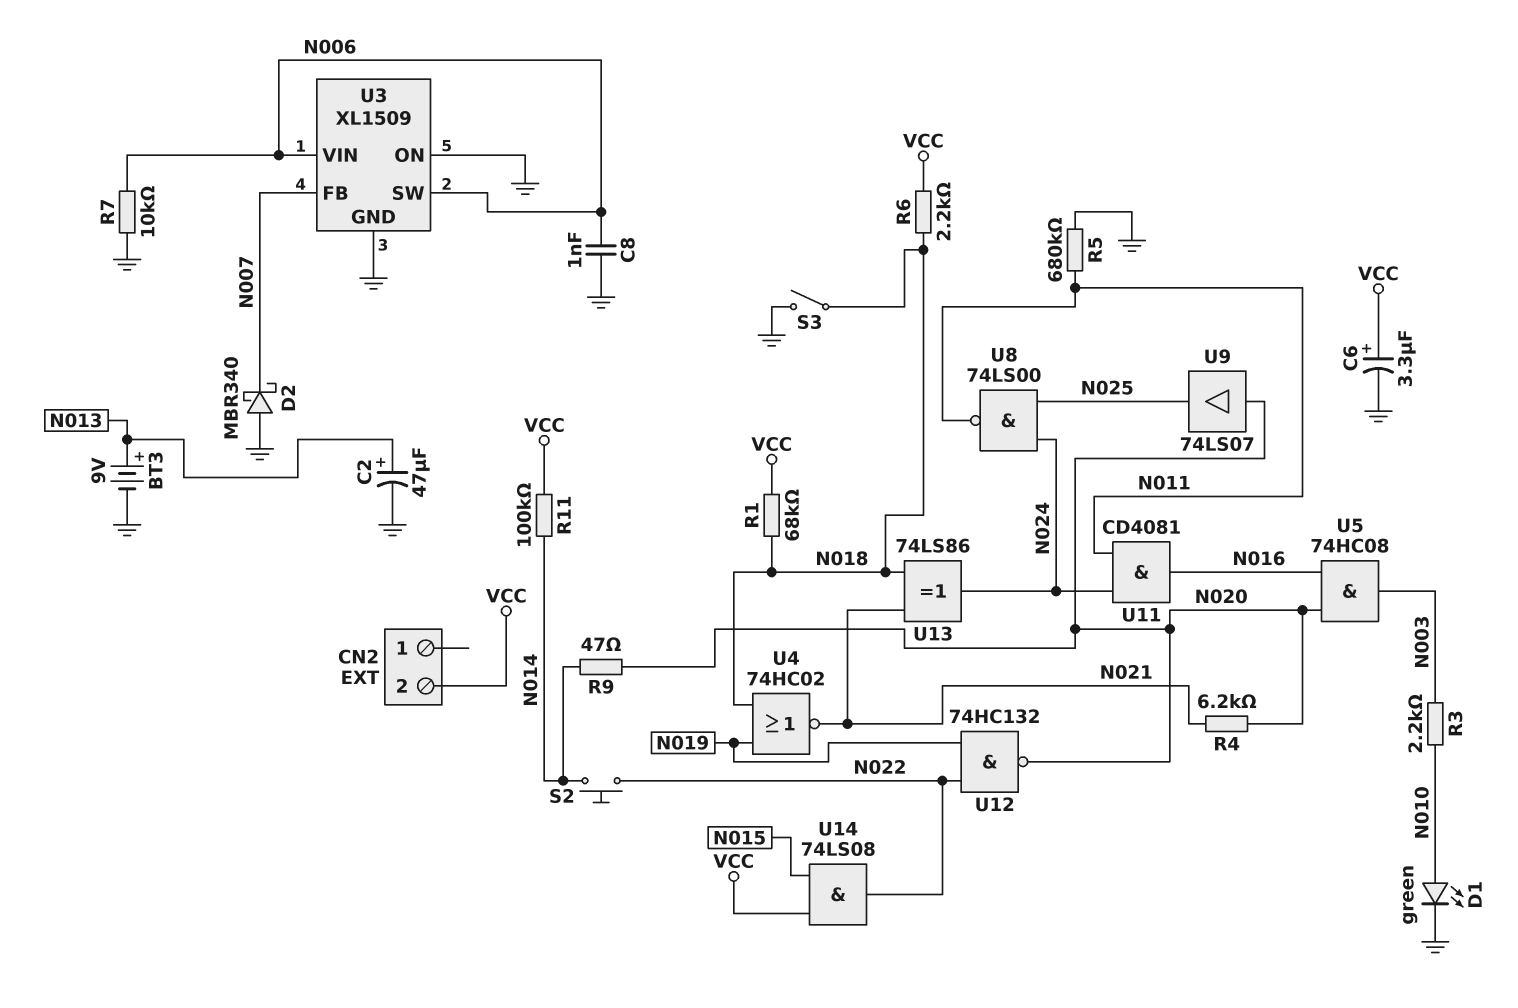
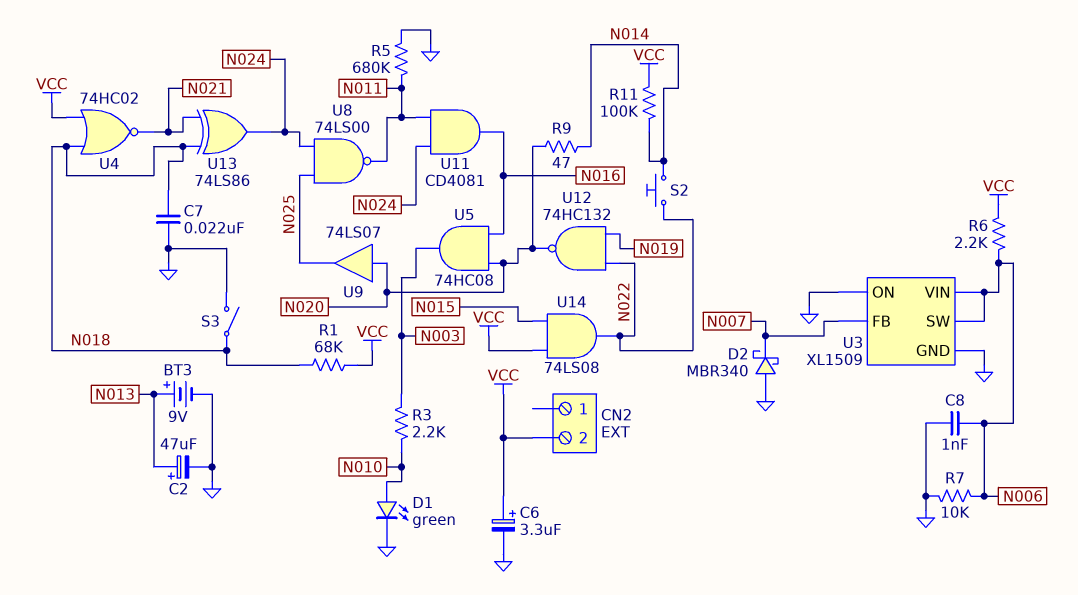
C7: none -> 22nF (GND, N018)
R4: 6.2k (N020, N021) -> none
R6: 2.2k (N018, VCC) -> 2.2k (N006, VCC)
U4: NOR 74HC02 (in N018, in N019, out N021) -> NOR 74HC02 (in N018, in VCC, out N021)

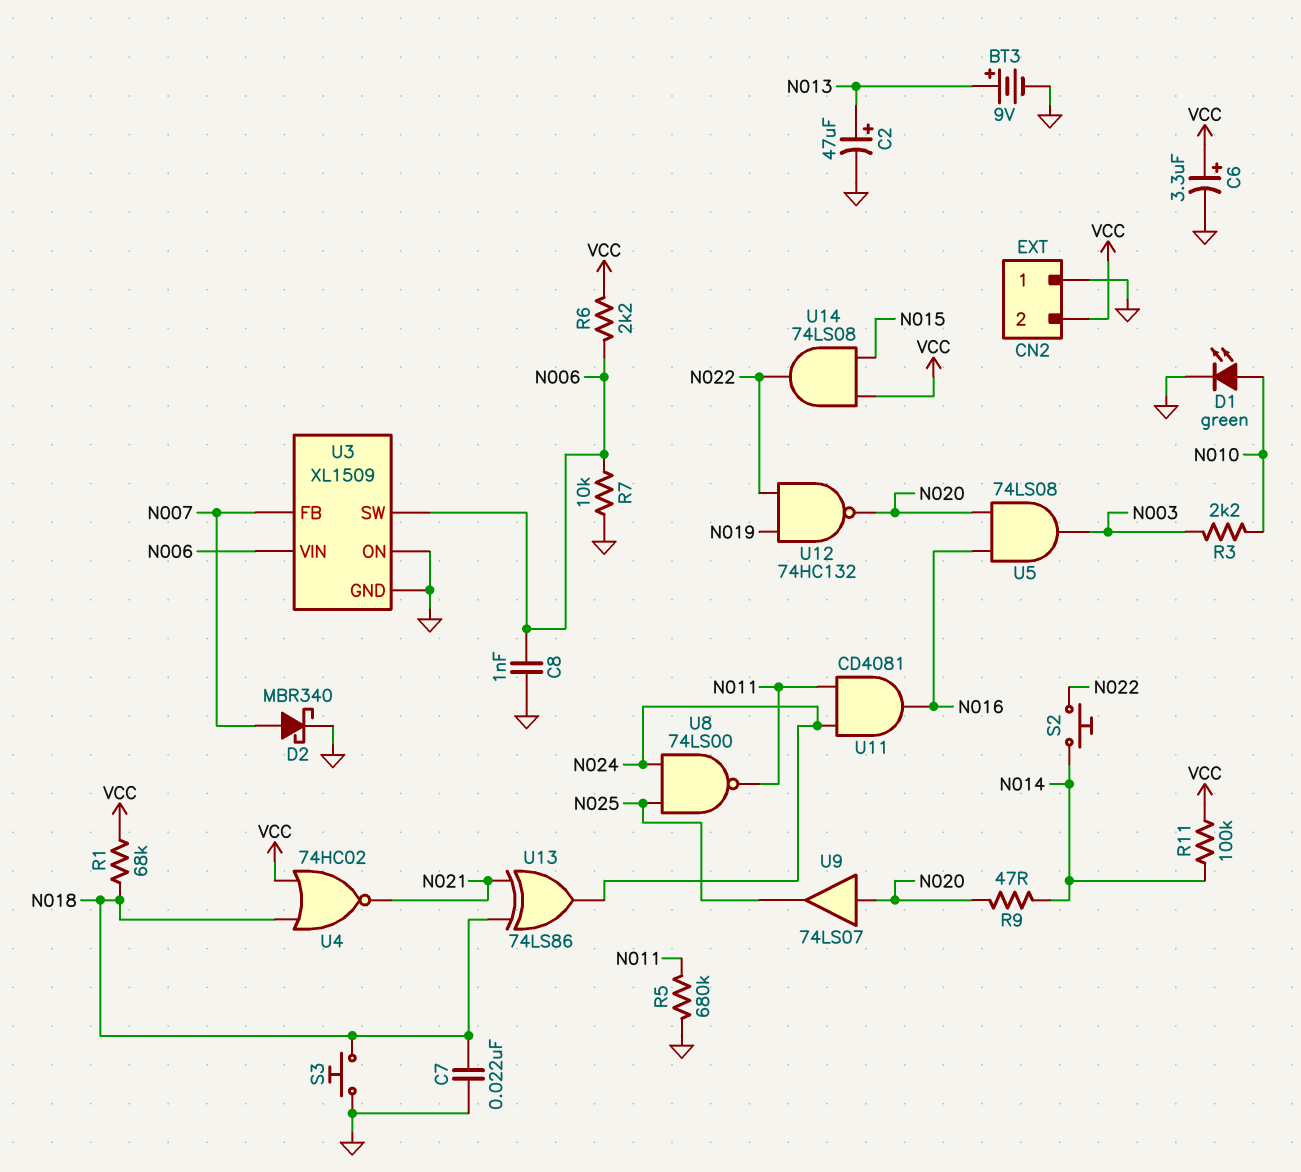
CN2 pin 1: none -> GND
D2: schottky MBR340 (A GND, K N007) -> schottky MBR340 (A N007, K GND)
S3: switch (GND, N018) -> button (GND, N018)
U5: AND 74HC08 (in N016, in N020, out N003) -> AND 74LS08 (in N016, in N020, out N003)

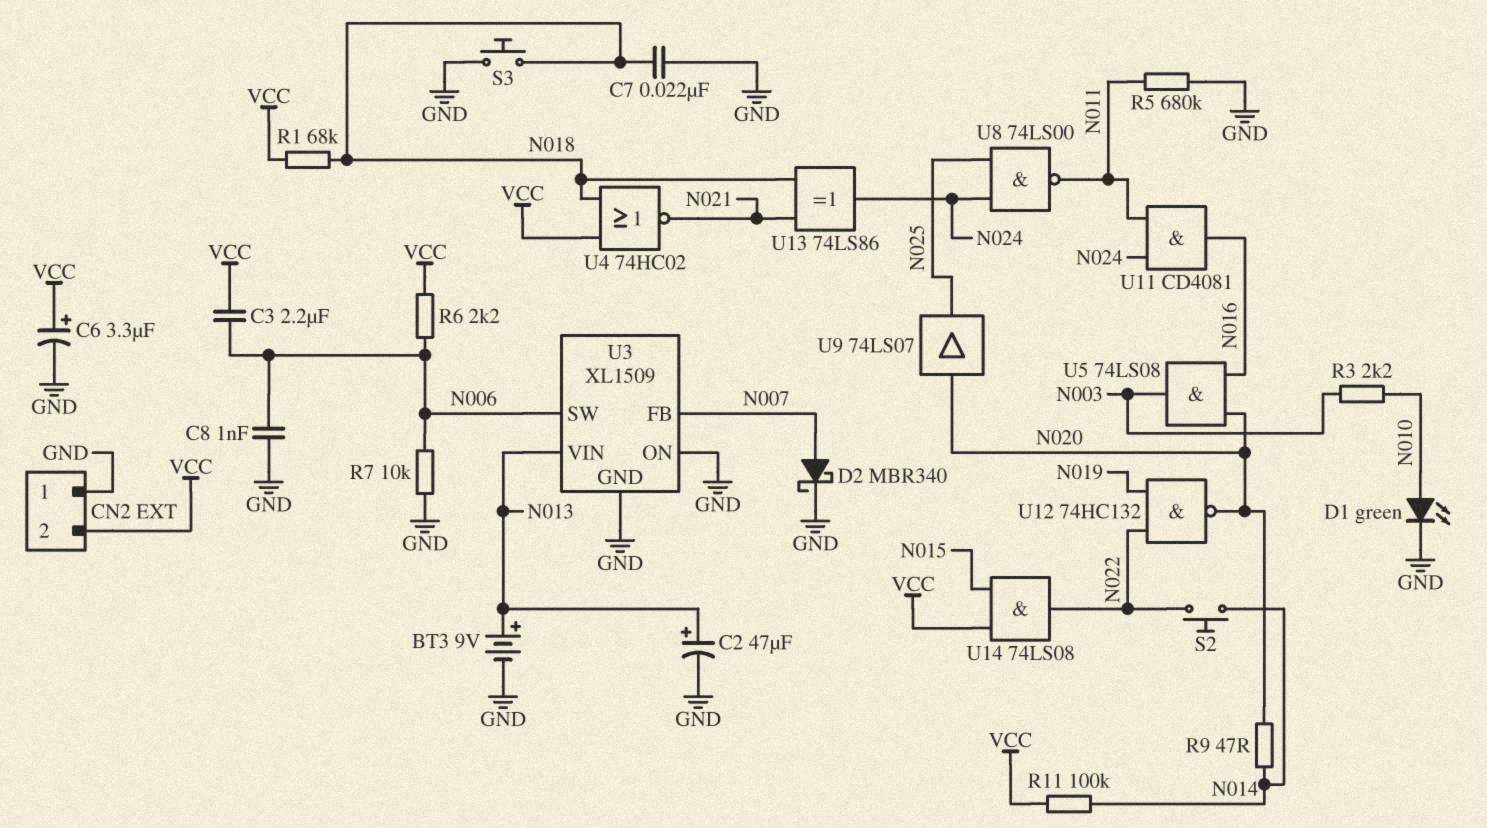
C3: none -> 2.2uF (N006, VCC)
U3 pin VIN: N006 -> N013

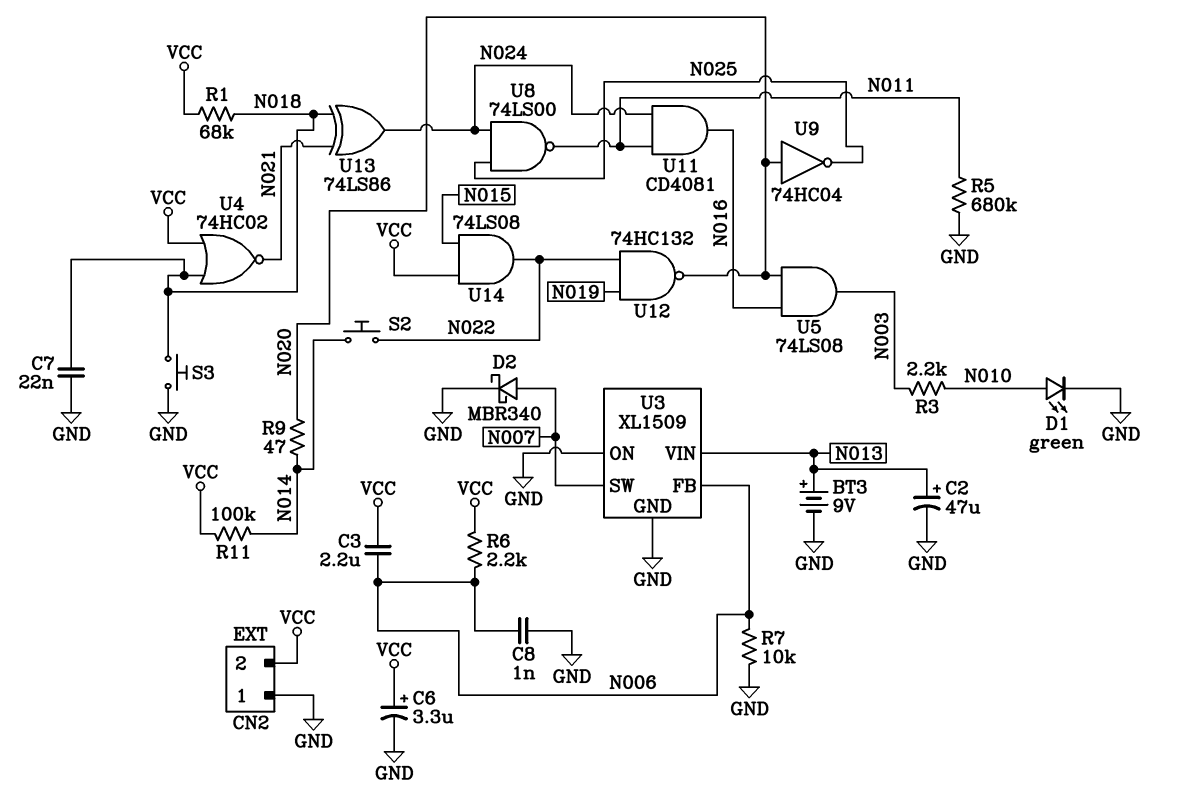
U3 pin FB: N007 -> N006
U3 pin SW: N006 -> N007
U9: buffer 74LS07 (in N020, out N025) -> NOT 74HC04 (in N020, out N025)

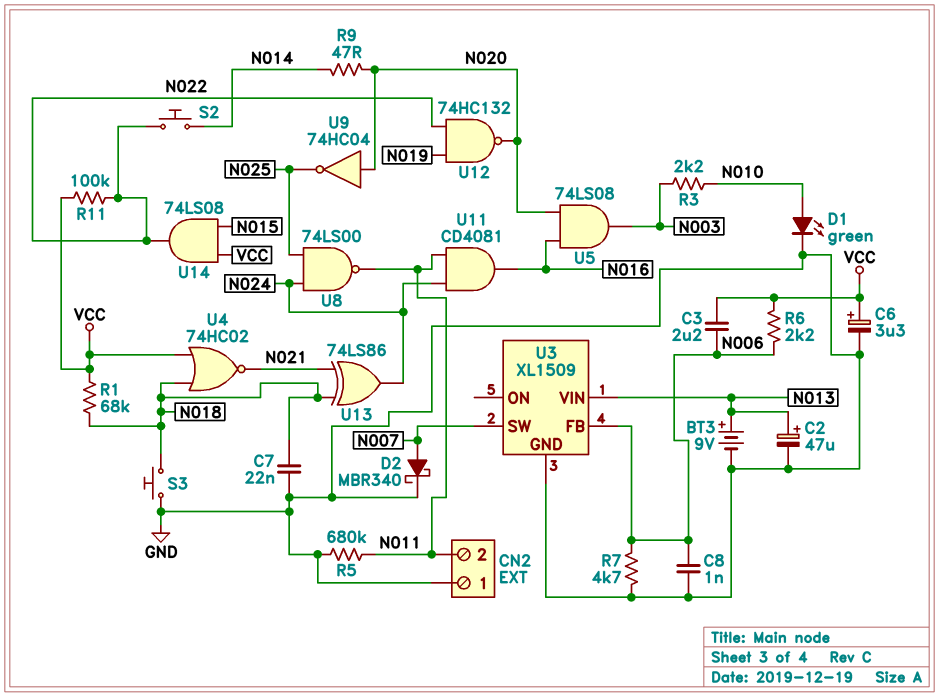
CN2 pin 2: VCC -> N011
R7: 10k (GND, N006) -> 4.7k (GND, N006)
R11: 100k (N014, VCC) -> 100k (N022, VCC)
U3 pin ON: GND -> none

